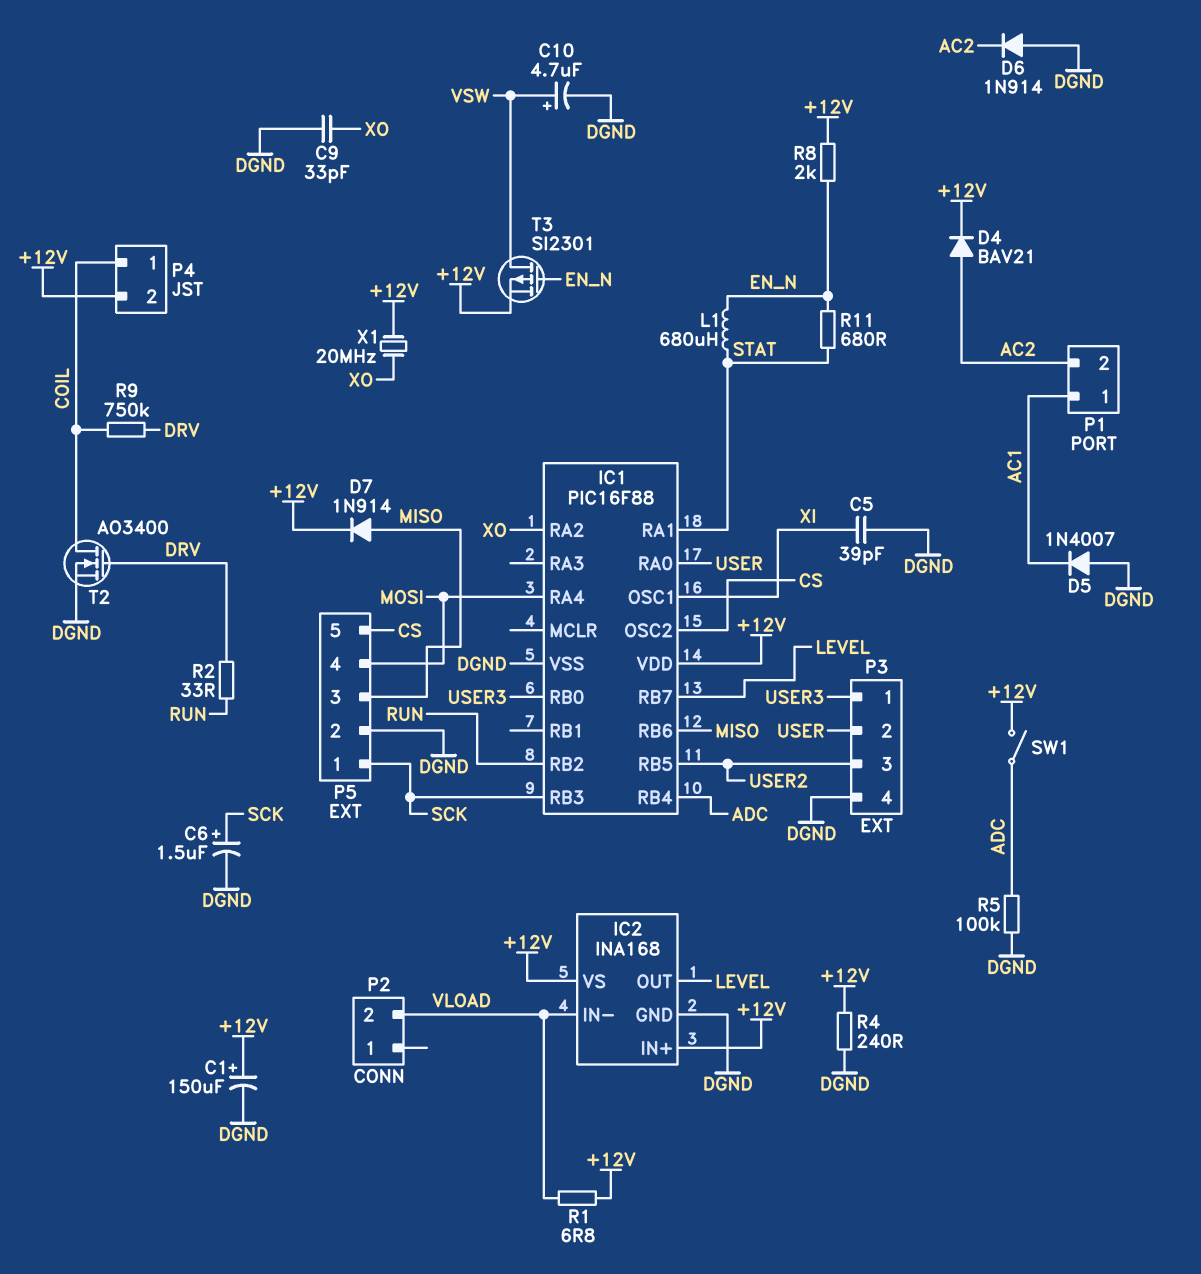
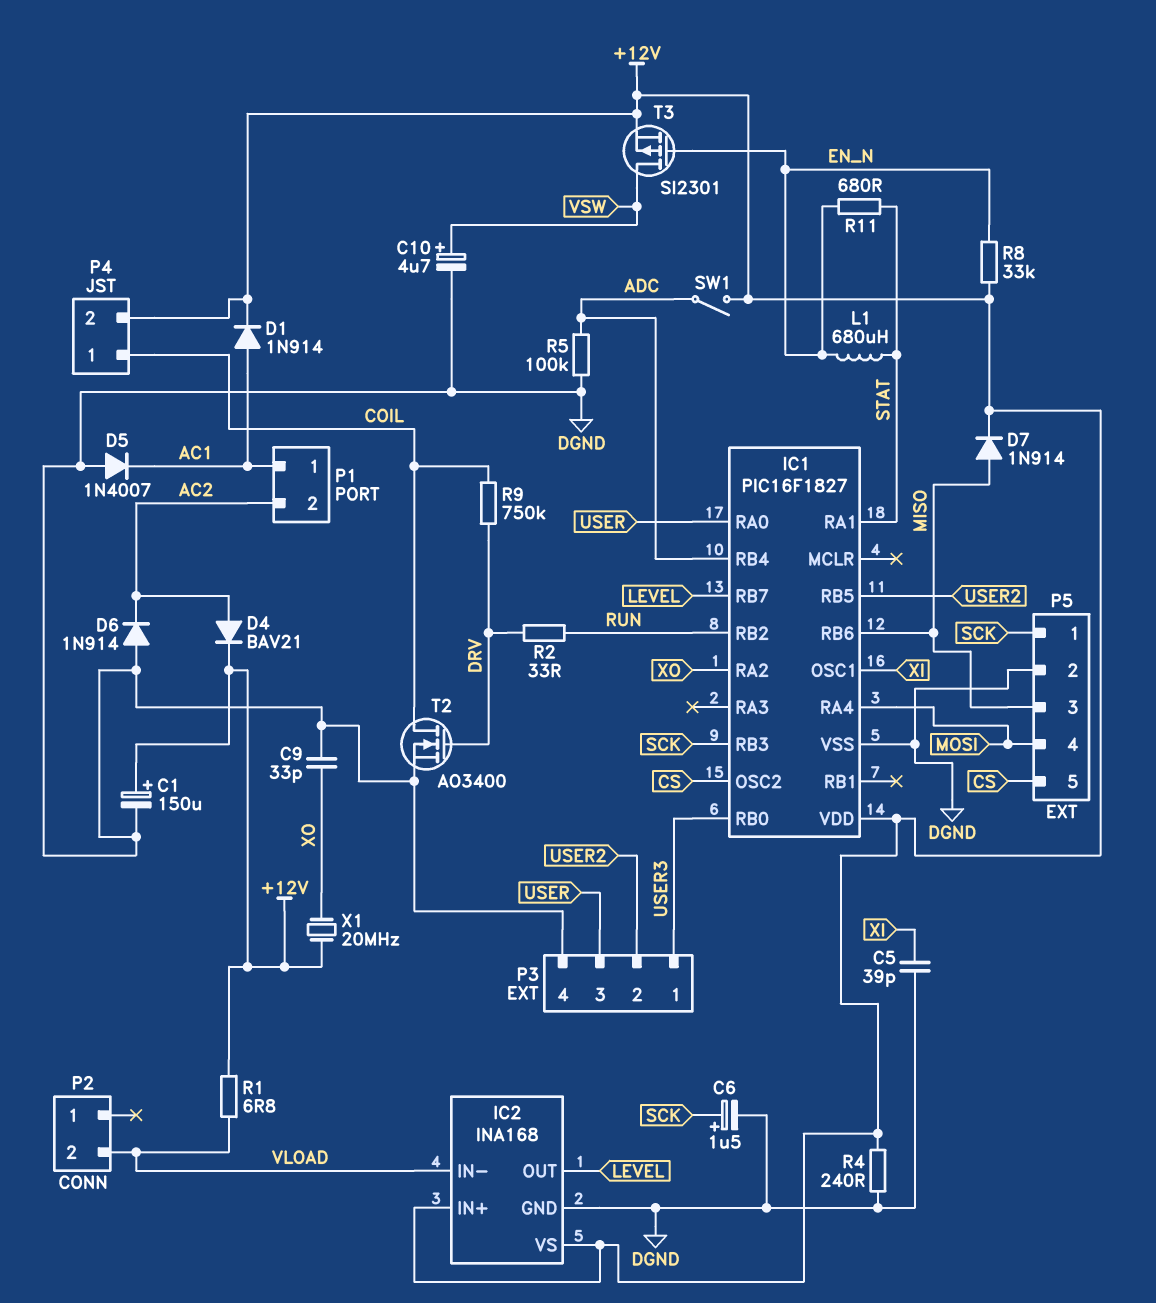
D1: none -> diode 1N914 (A AC1, K +12V)
IC1: PIC16F88 -> PIC16F1827
P3 pin 2: USER -> USER2
P3 pin 3: USER2 -> USER
R8: 2k (+12V, EN_N) -> 33k (+12V, EN_N)

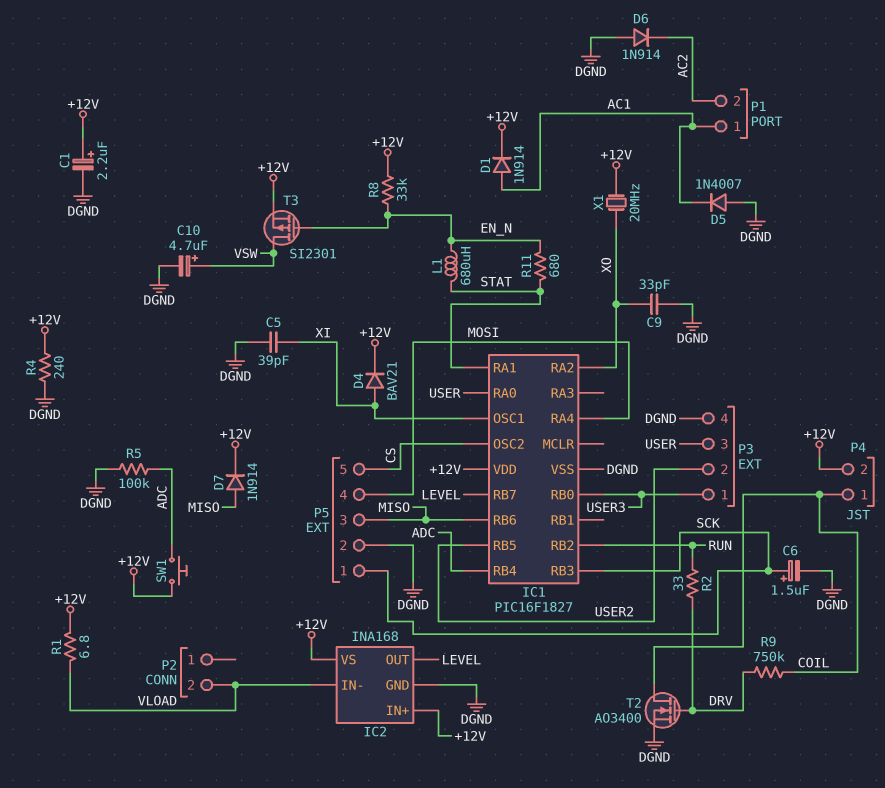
C1: 150uF (plus +12V, minus DGND) -> 2.2uF (plus +12V, minus DGND)
D4: diode BAV21 (A AC2, K +12V) -> diode BAV21 (A XI, K +12V)
SW1: switch (+12V, ADC) -> button (+12V, ADC)

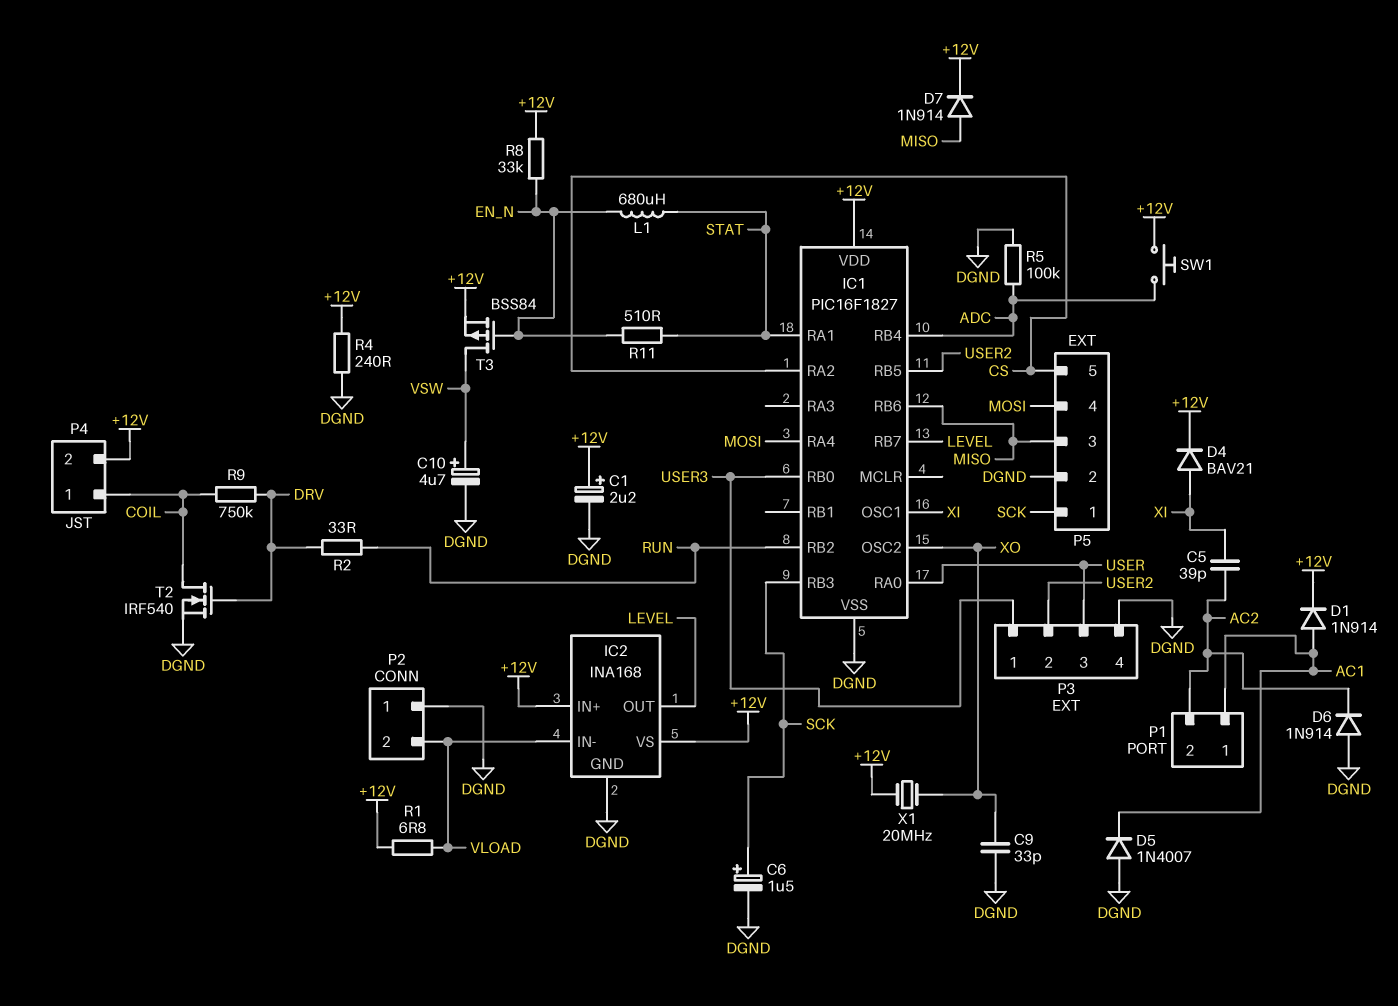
C5: 39pF (DGND, XI) -> 39pF (AC2, XI)
IC1 pin OSC2: CS -> XO
IC1 pin RA2: XO -> CS
P2 pin 1: none -> DGND
R11: 680 (EN_N, STAT) -> 510 (EN_N, STAT)
T2: NMOS AO3400 (G DRV, D COIL, S DGND) -> NMOS IRF540 (G DRV, D COIL, S DGND)
T3: PMOS SI2301 (G EN_N, D VSW, S +12V) -> PMOS BSS84 (G EN_N, D VSW, S +12V)

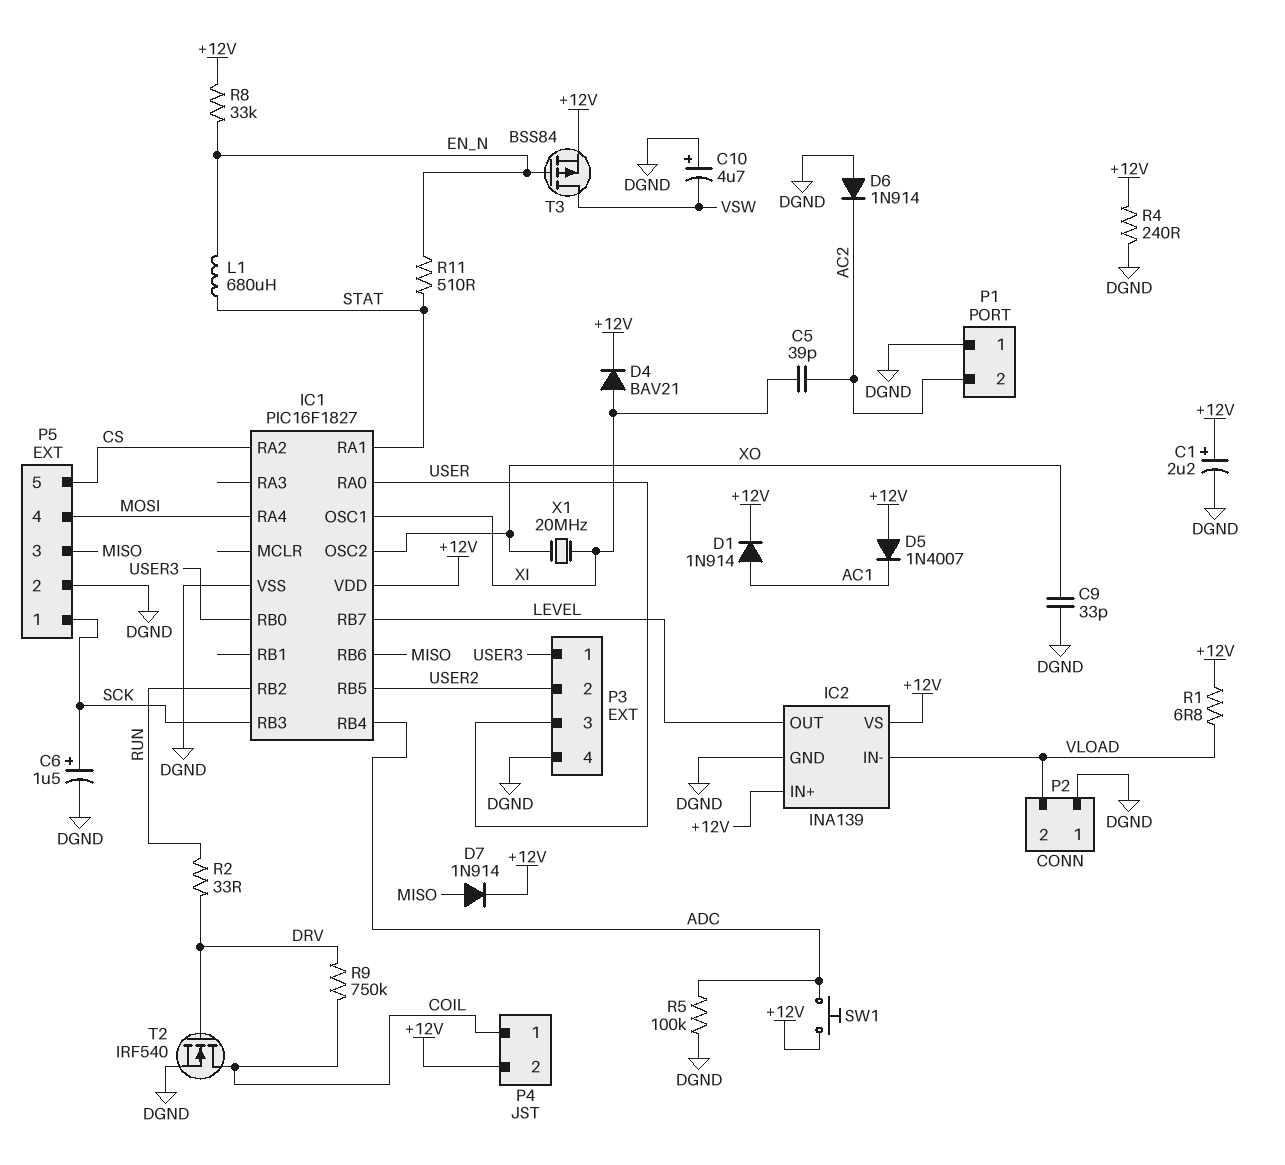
C10: 4.7uF (plus VSW, minus DGND) -> 4.7uF (plus DGND, minus VSW)
D5: diode 1N4007 (A DGND, K AC1) -> diode 1N4007 (A +12V, K AC1)
IC2: INA168 -> INA139
P1 pin 1: AC1 -> DGND
X1: 20MHz (+12V, XO) -> 20MHz (XI, XO)

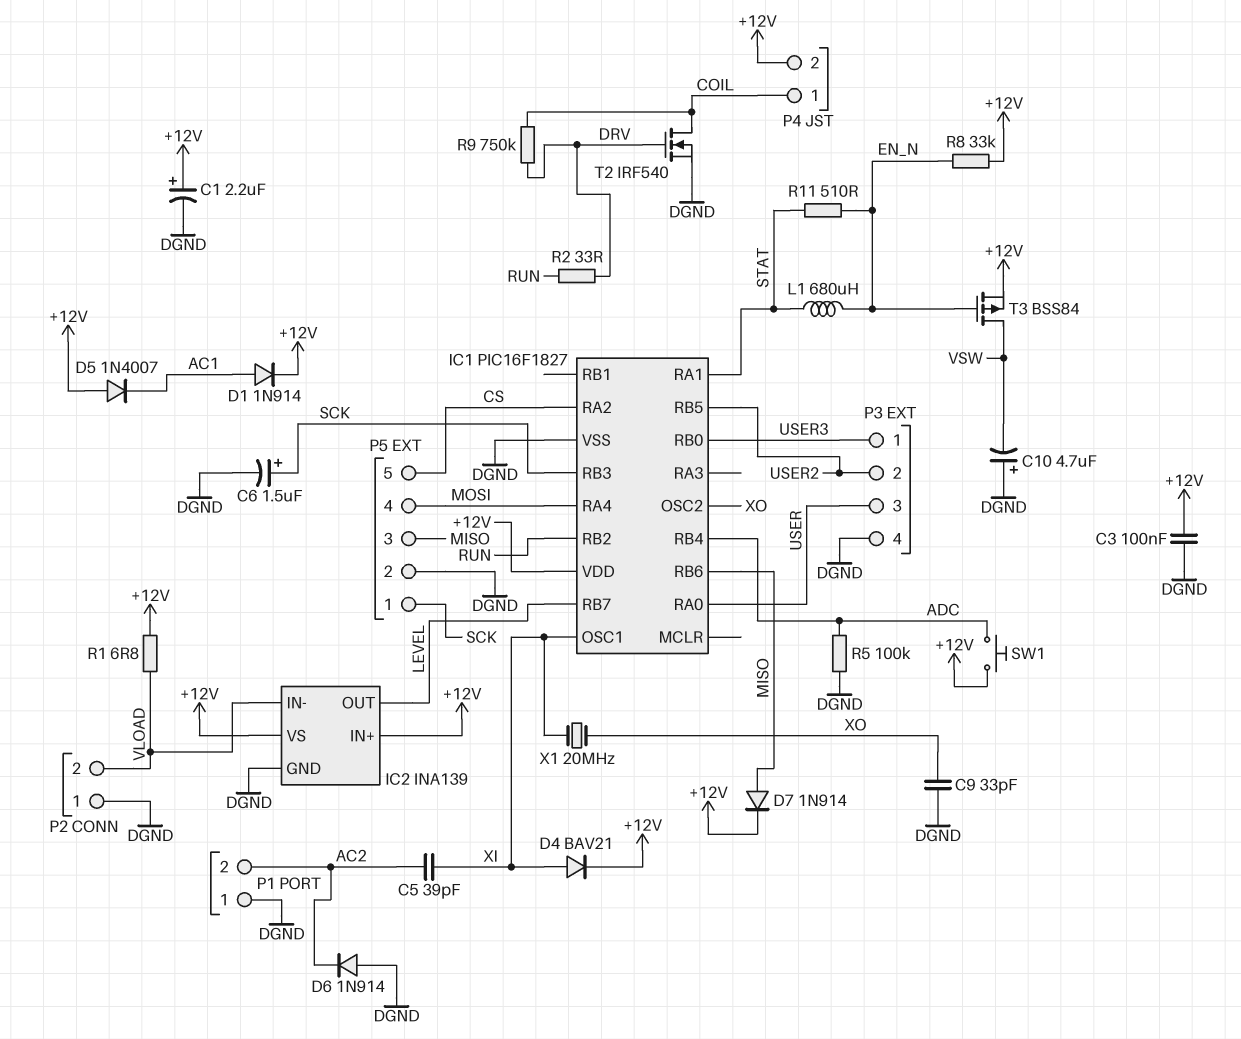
C3: none -> 100nF (+12V, DGND)
R4: 240 (+12V, DGND) -> none

